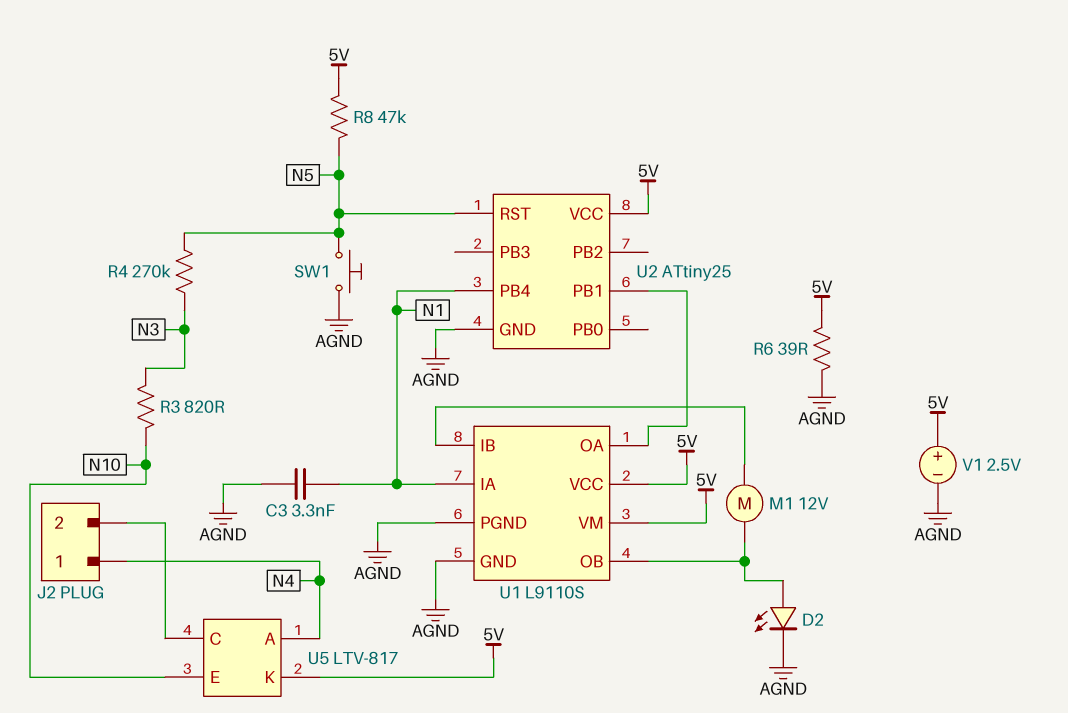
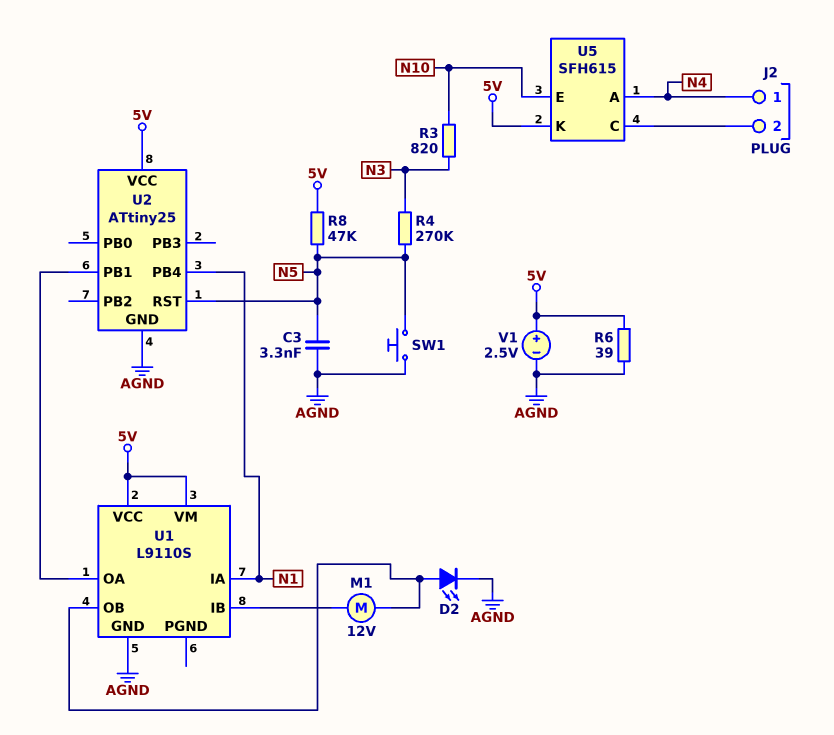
C3: 3.3nF (AGND, N1) -> 3.3nF (AGND, N5)
U1 pin PGND: AGND -> none
U5: LTV-817 -> SFH615

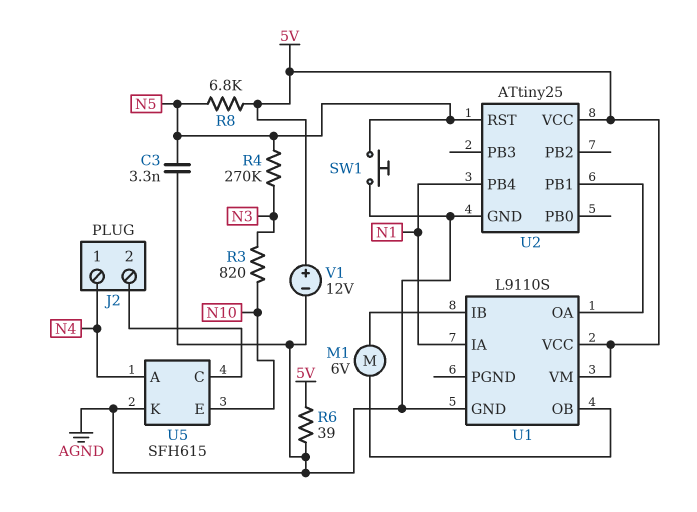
D2: LED (A U1/OB, K AGND) -> none
M1: motor 12V (U1/IB, U1/OB) -> motor 6V (U1/IB, U1/OB)
R8: 47k (5V, N5) -> 6.8k (5V, N5)
U5 pin K: 5V -> AGND
V1: 2.5V (plus 5V, minus AGND) -> 12V (plus 5V, minus AGND)

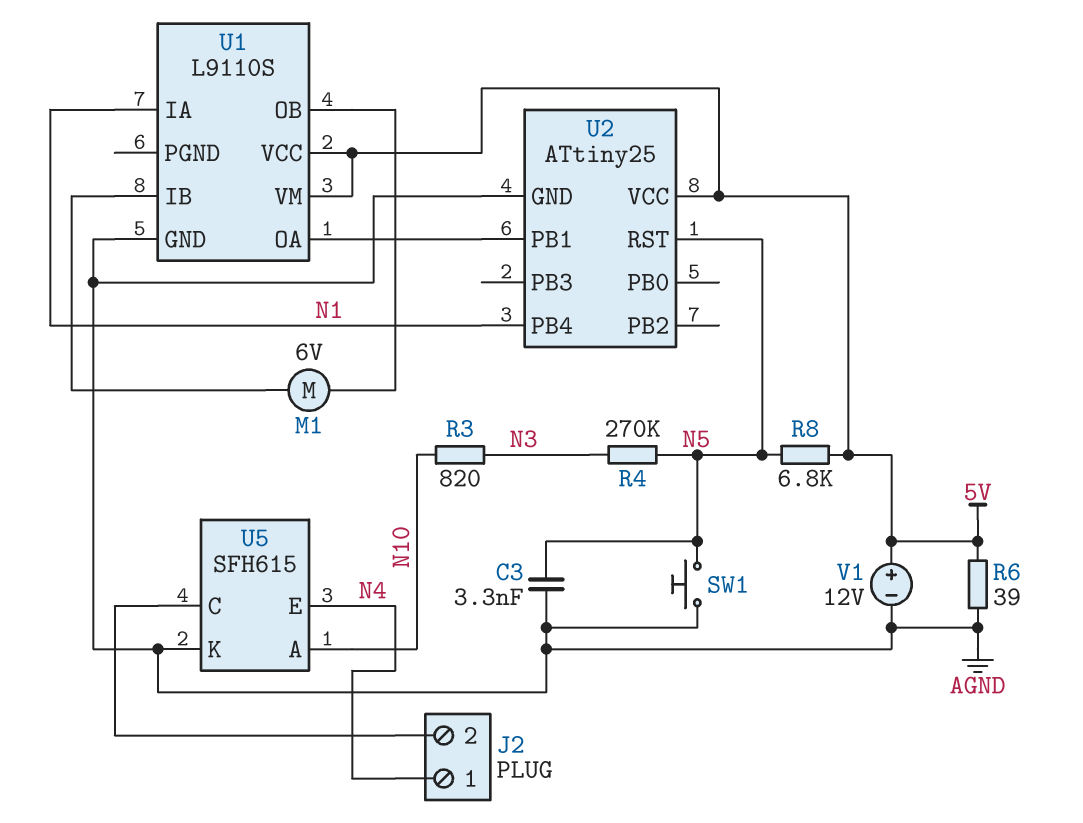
U5 pin A: N4 -> N10
U5 pin E: N10 -> N4

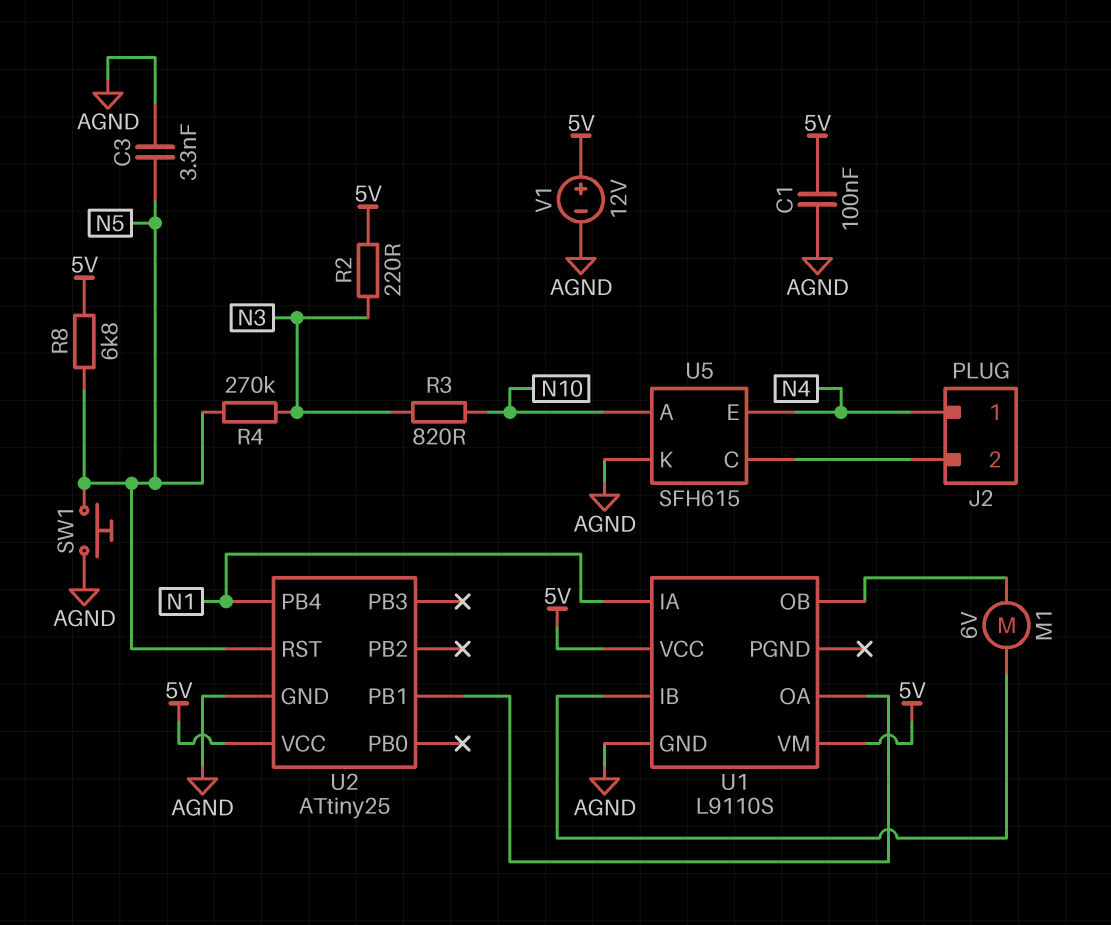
C1: none -> 100nF (5V, AGND)
R2: none -> 220 (5V, N3)
R6: 39 (5V, AGND) -> none

